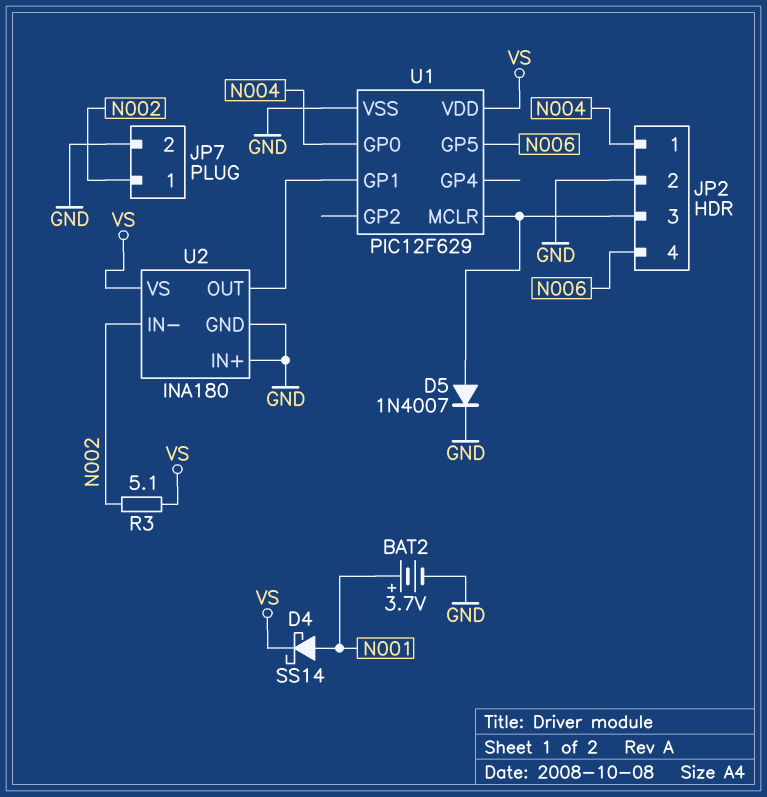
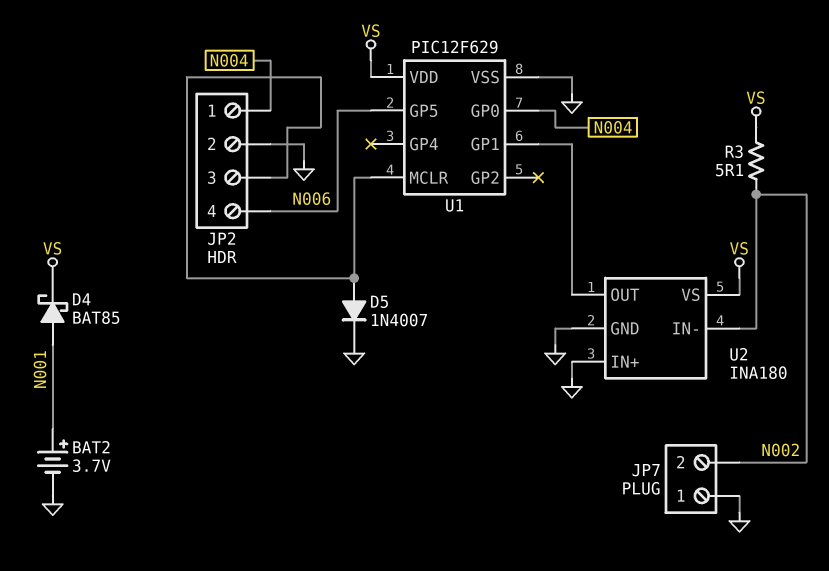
D4: schottky SS14 (A N001, K VS) -> schottky BAT85 (A N001, K VS)
JP7 pin 1: N002 -> GND
JP7 pin 2: GND -> N002

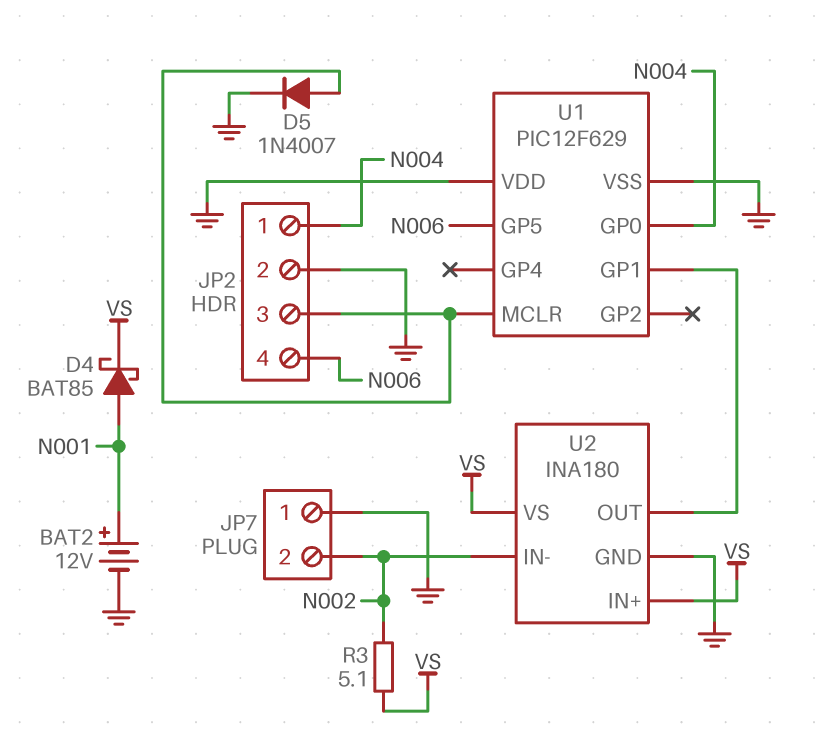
BAT2: 3.7V (plus N001, minus GND) -> 12V (plus N001, minus GND)
U1 pin VDD: VS -> GND
U2 pin IN+: GND -> VS

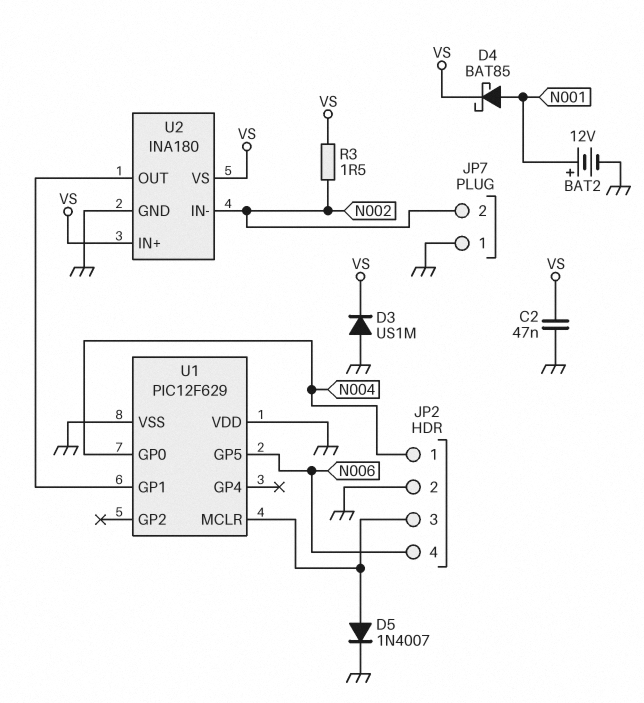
C2: none -> 47nF (GND, VS)
D3: none -> diode US1M (A GND, K VS)
R3: 5.1 (N002, VS) -> 1.5 (N002, VS)

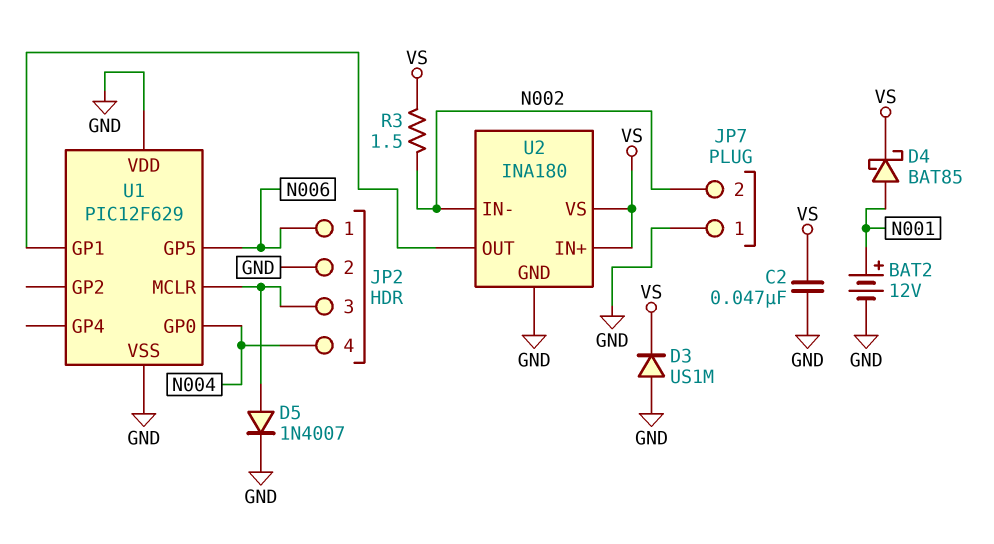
JP2 pin 1: N004 -> N006
JP2 pin 4: N006 -> N004

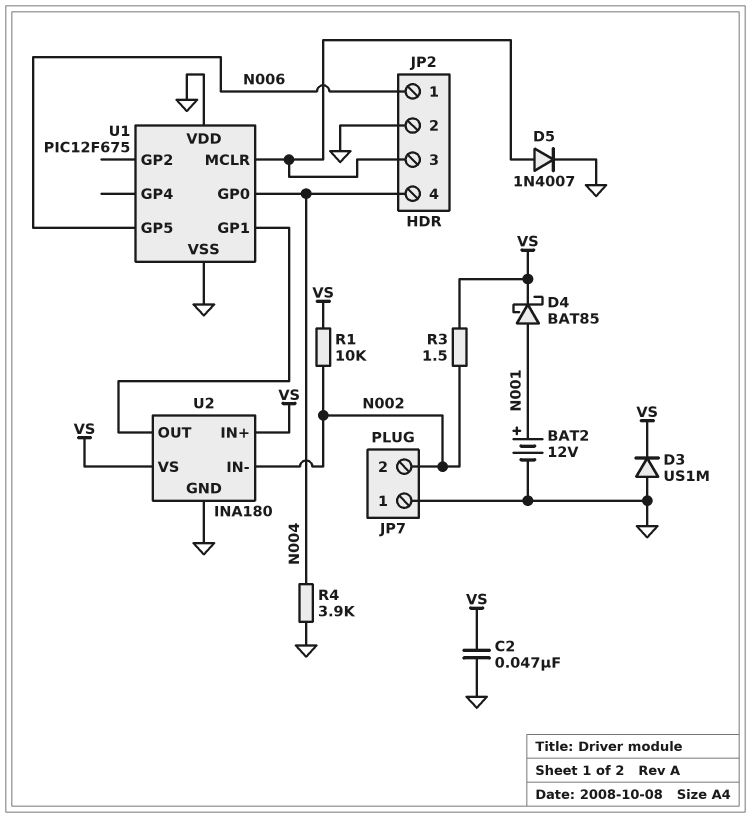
R1: none -> 10k (N002, VS)
R4: none -> 3.9k (GND, N004)
U1: PIC12F629 -> PIC12F675

